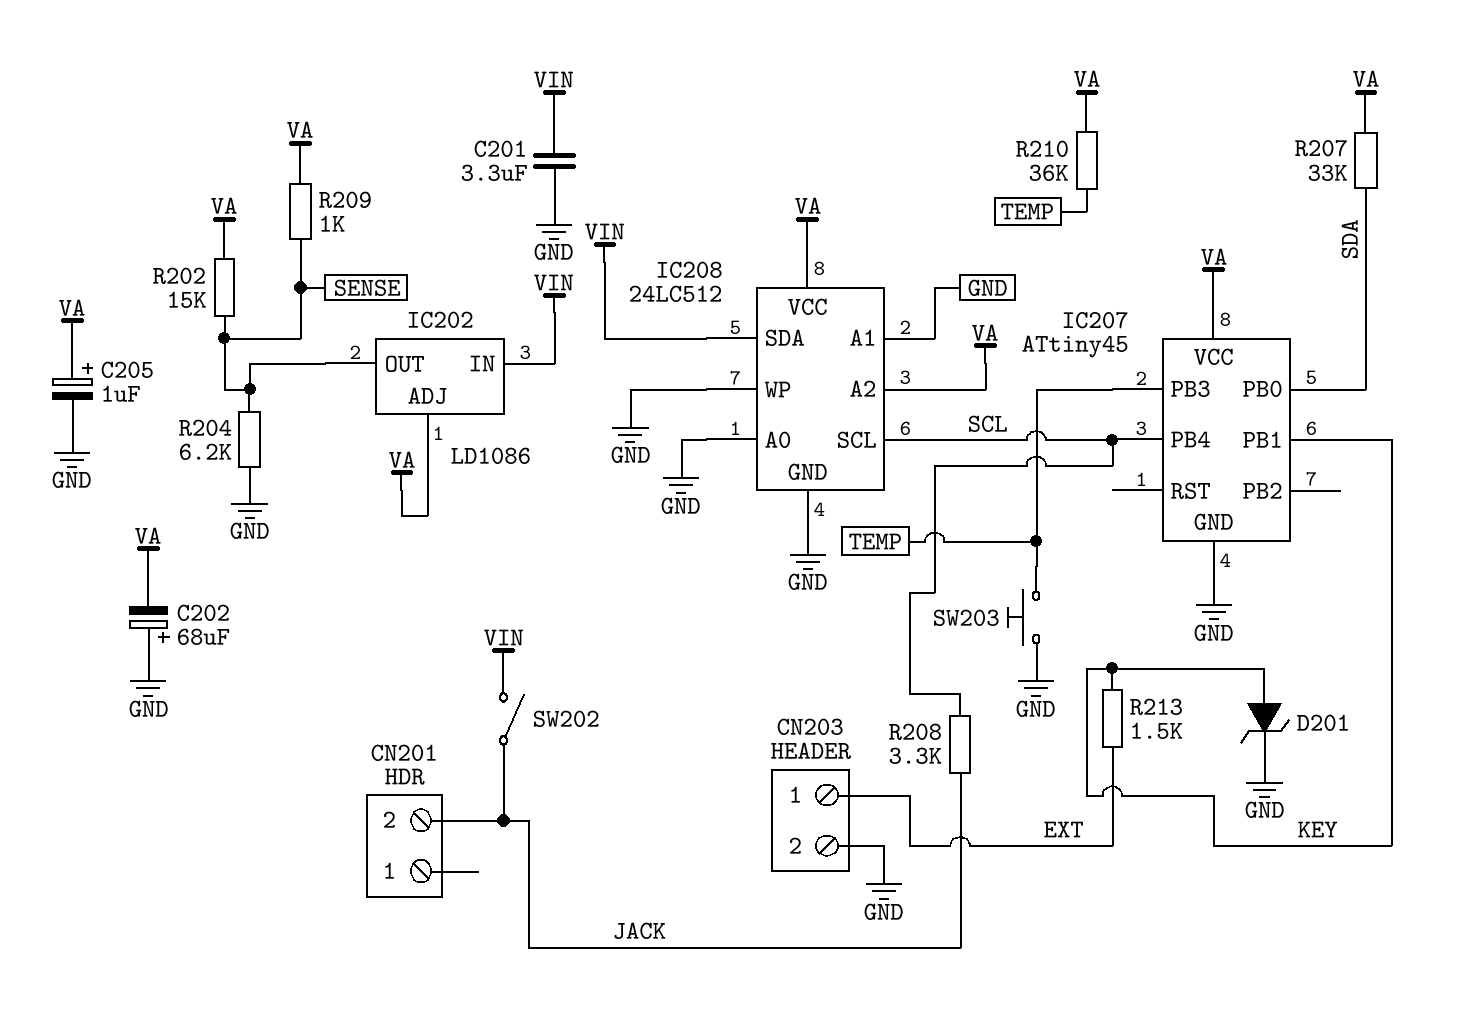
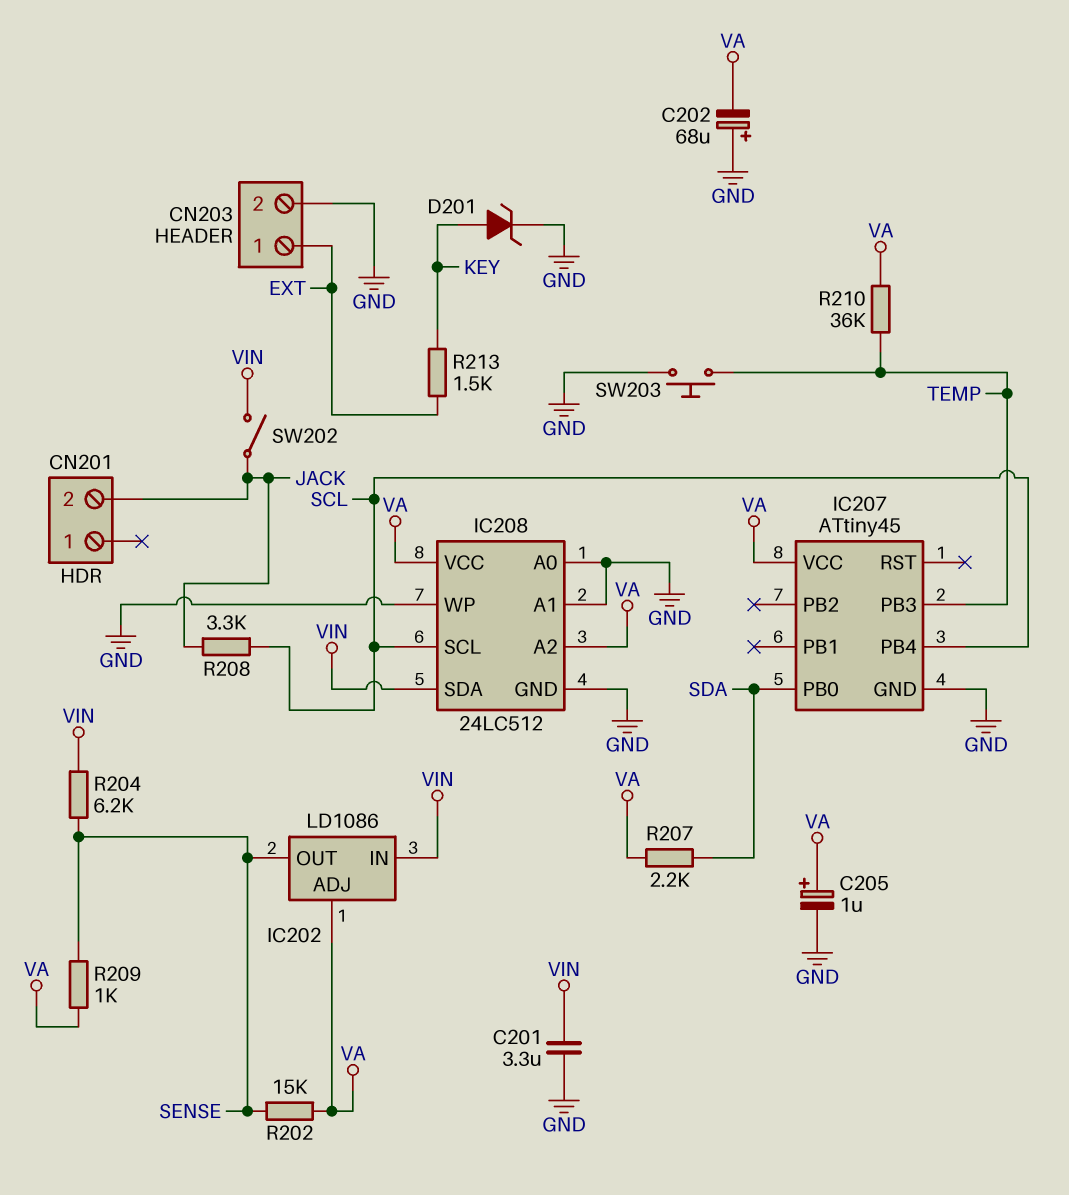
IC207 pin PB1: KEY -> none
R204: 6.2k (GND, SENSE) -> 6.2k (SENSE, VIN)
R207: 33k (SDA, VA) -> 2.2k (SDA, VA)

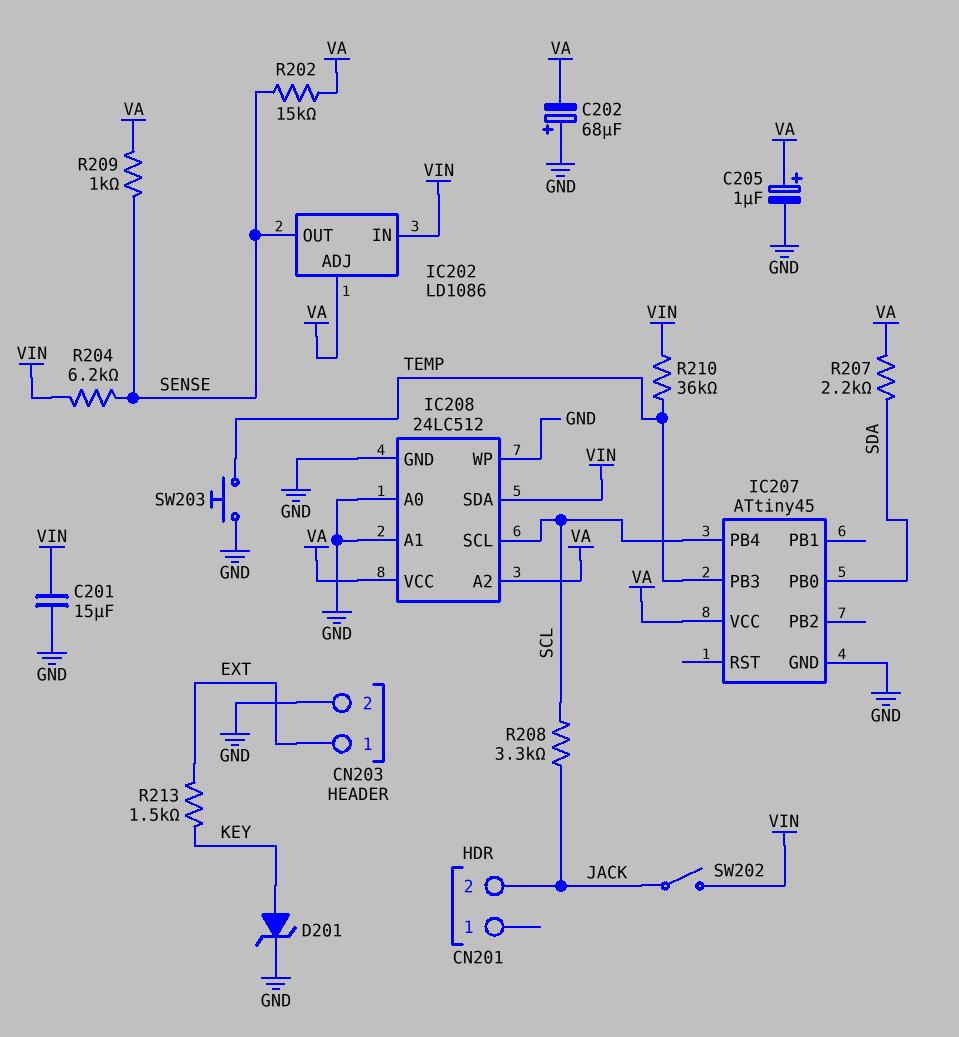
C201: 3.3uF (GND, VIN) -> 15uF (GND, VIN)
R210: 36k (TEMP, VA) -> 36k (TEMP, VIN)

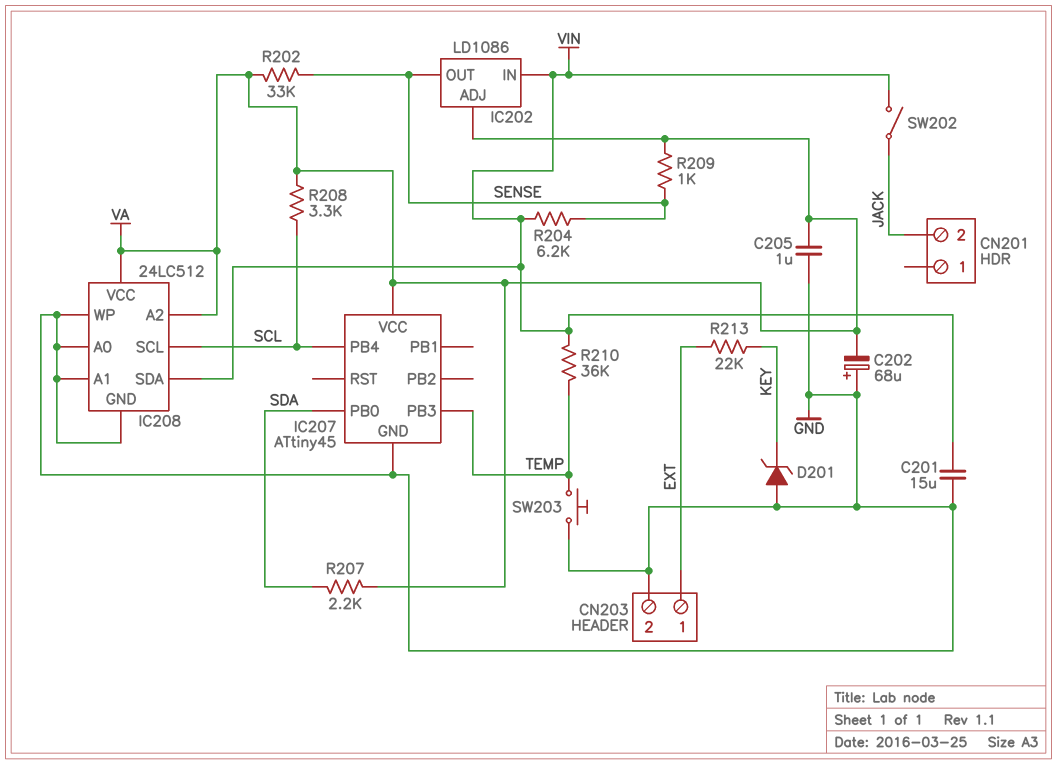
C205: 1uF (plus VA, minus GND) -> 1uF (GND, VA)
D201: zener (A KEY, K GND) -> zener (A GND, K KEY)
R202: 15k (SENSE, VA) -> 33k (SENSE, VA)
R208: 3.3k (JACK, SCL) -> 3.3k (SCL, VA)
R213: 1.5k (EXT, KEY) -> 22k (EXT, KEY)

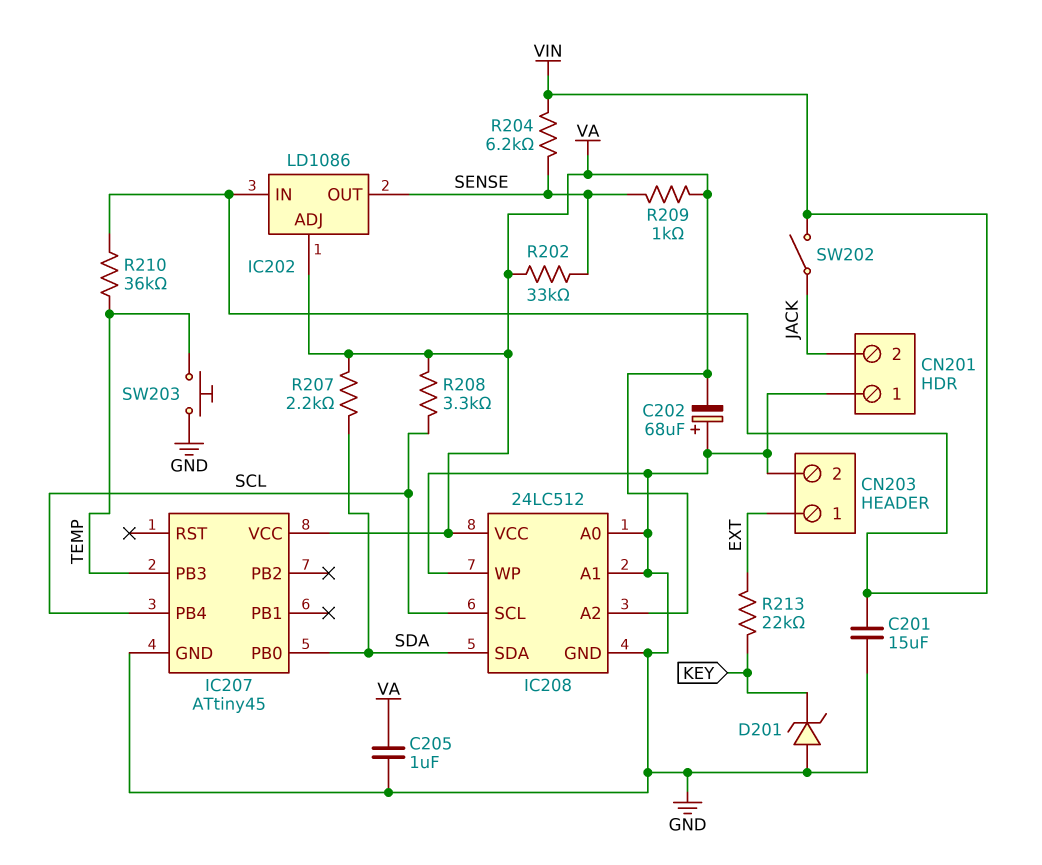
CN201 pin 1: none -> GND
IC208 pin SDA: VIN -> SDA

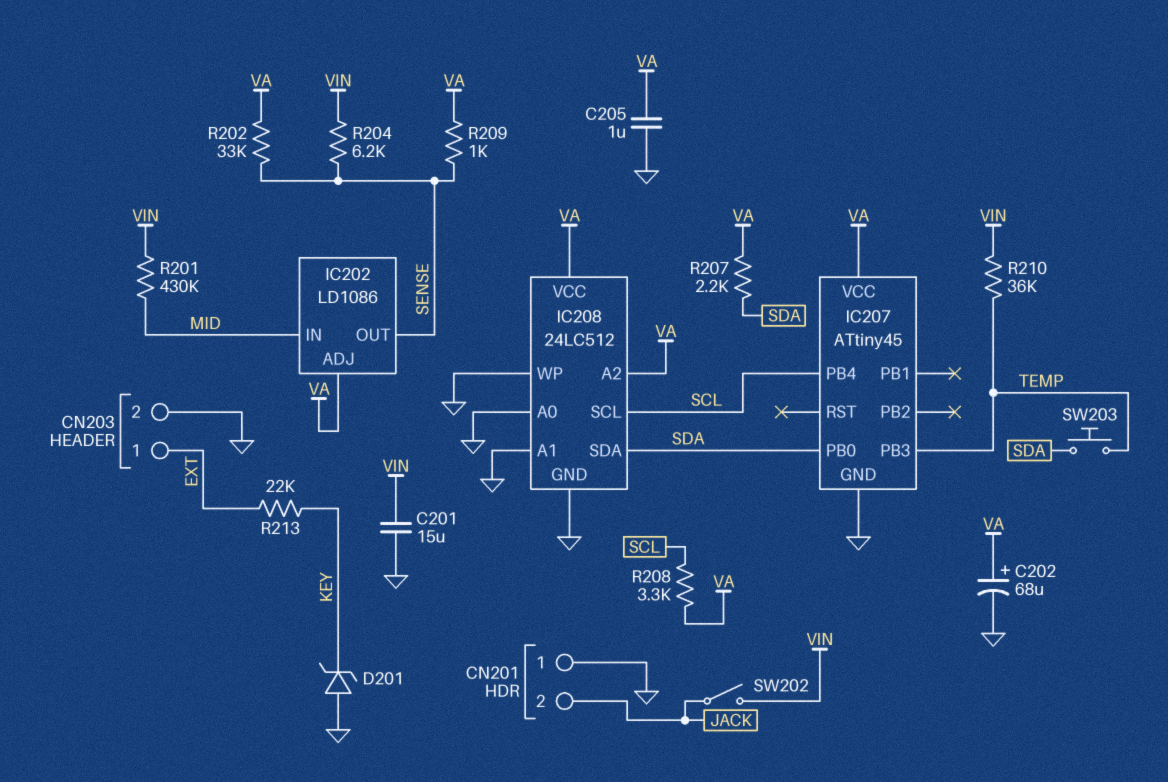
C202: 68uF (plus GND, minus VA) -> 68uF (plus VA, minus GND)
IC202 pin IN: VIN -> MID
R201: none -> 430k (MID, VIN)
SW203: button (GND, TEMP) -> button (SDA, TEMP)

